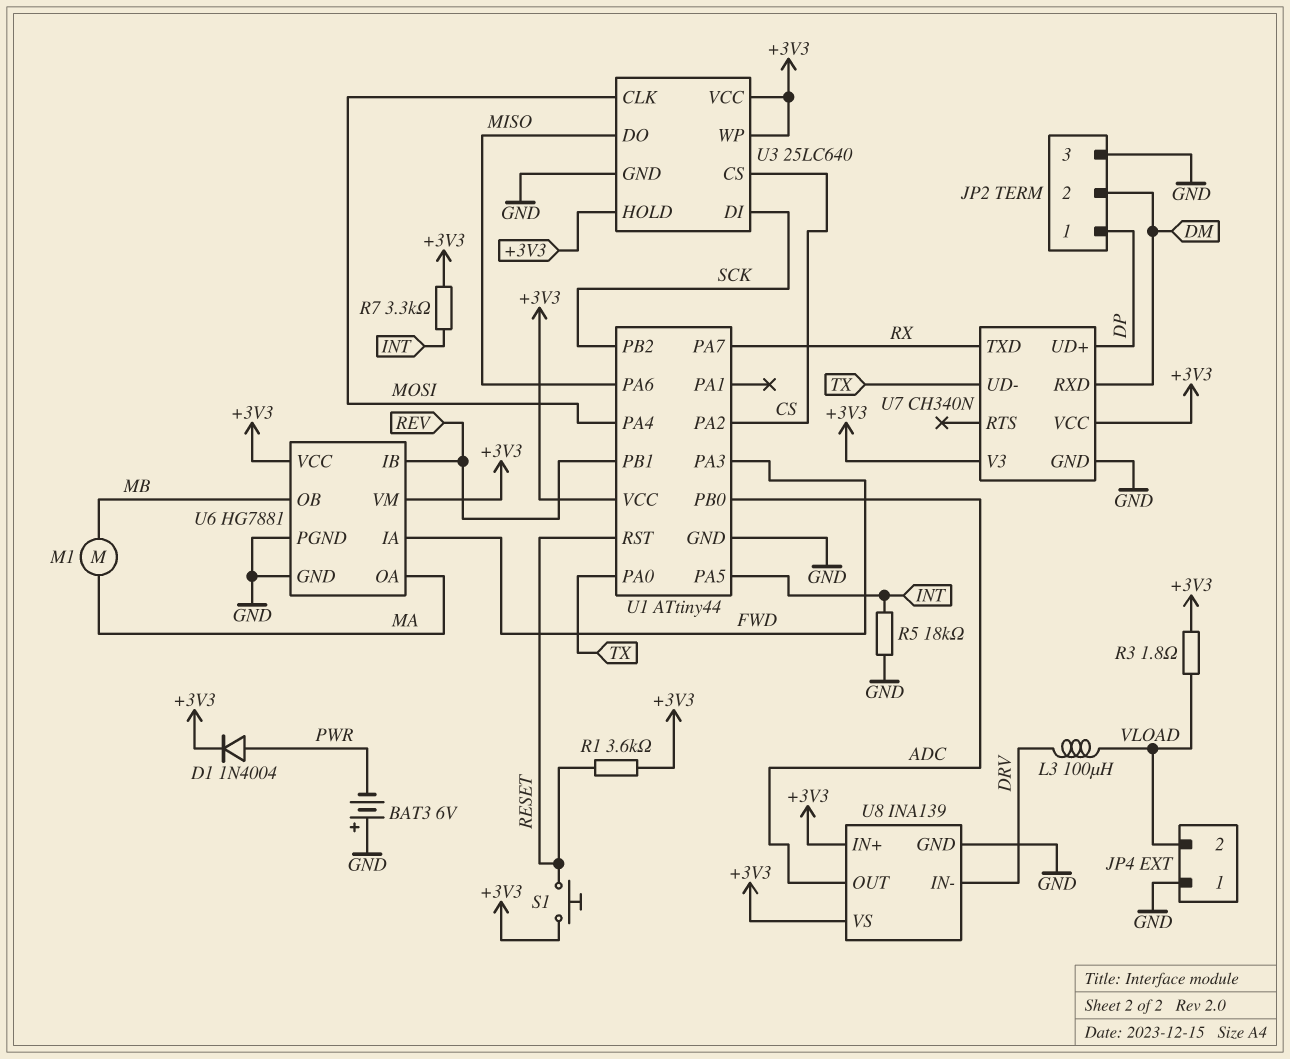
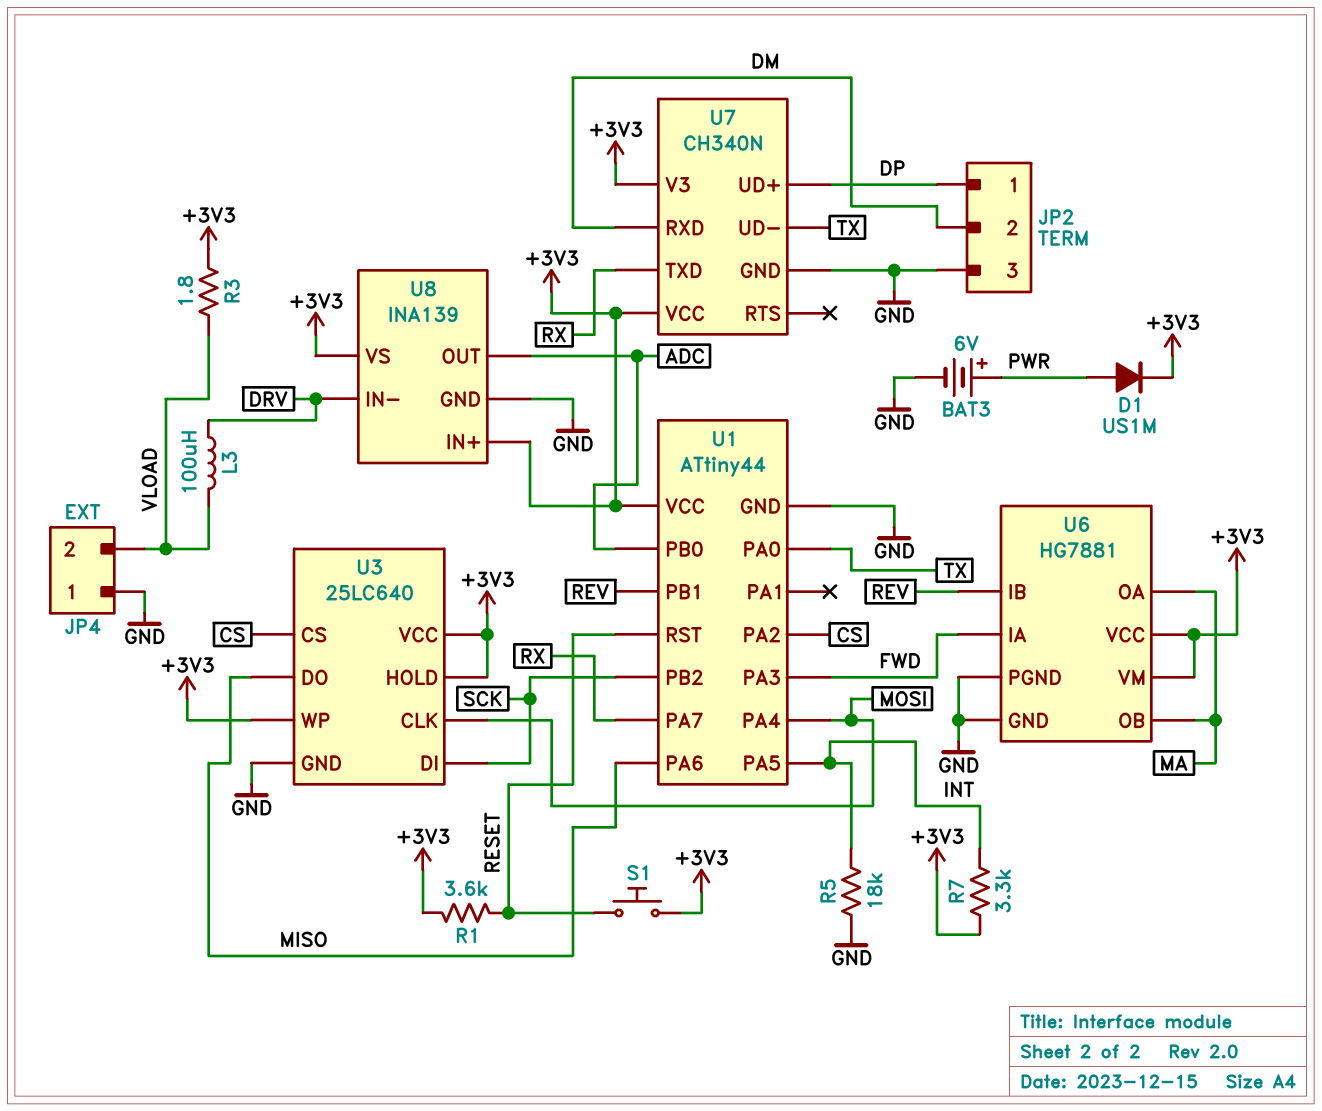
BAT3: 6V (plus GND, minus PWR) -> 6V (plus PWR, minus GND)
D1: diode 1N4004 (A PWR, K +3V3) -> diode US1M (A PWR, K +3V3)
M1: motor (MA, MB) -> none
U6 pin OB: MB -> MA

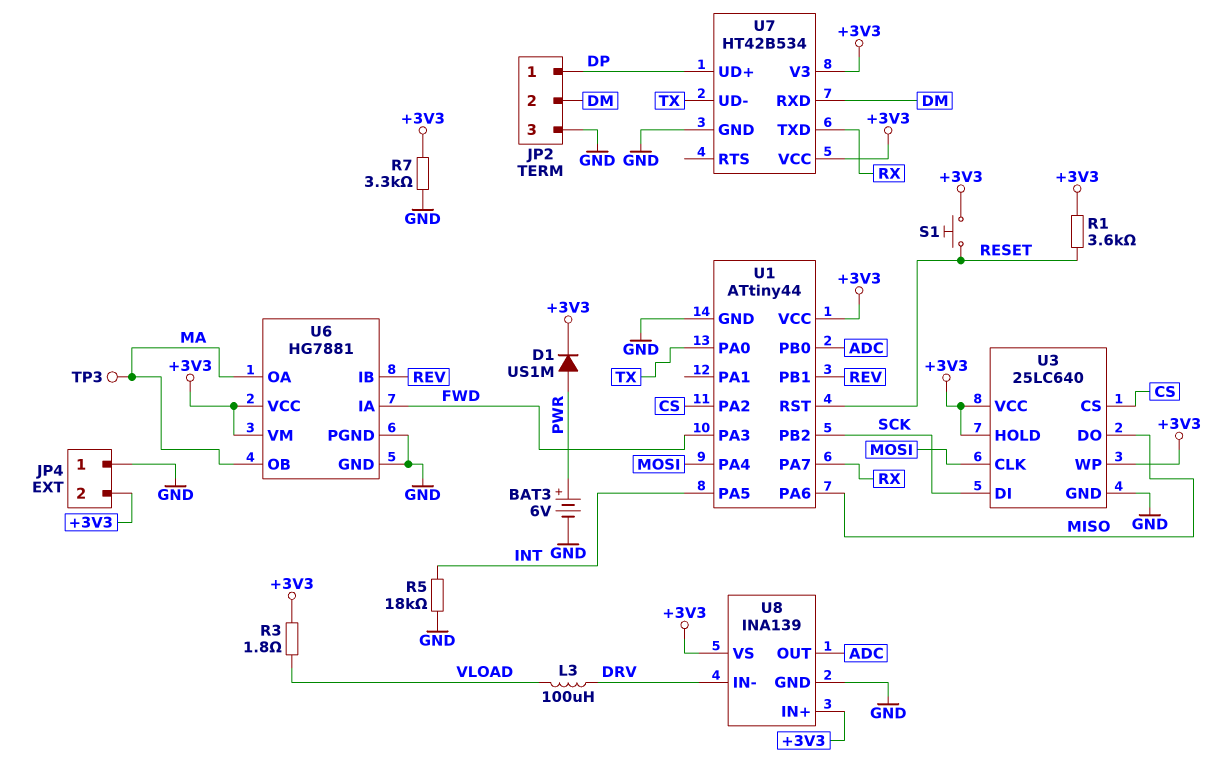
JP4 pin 2: VLOAD -> +3V3
R7: 3.3k (+3V3, INT) -> 3.3k (+3V3, GND)
TP3: none -> test point (MA)
U7: CH340N -> HT42B534

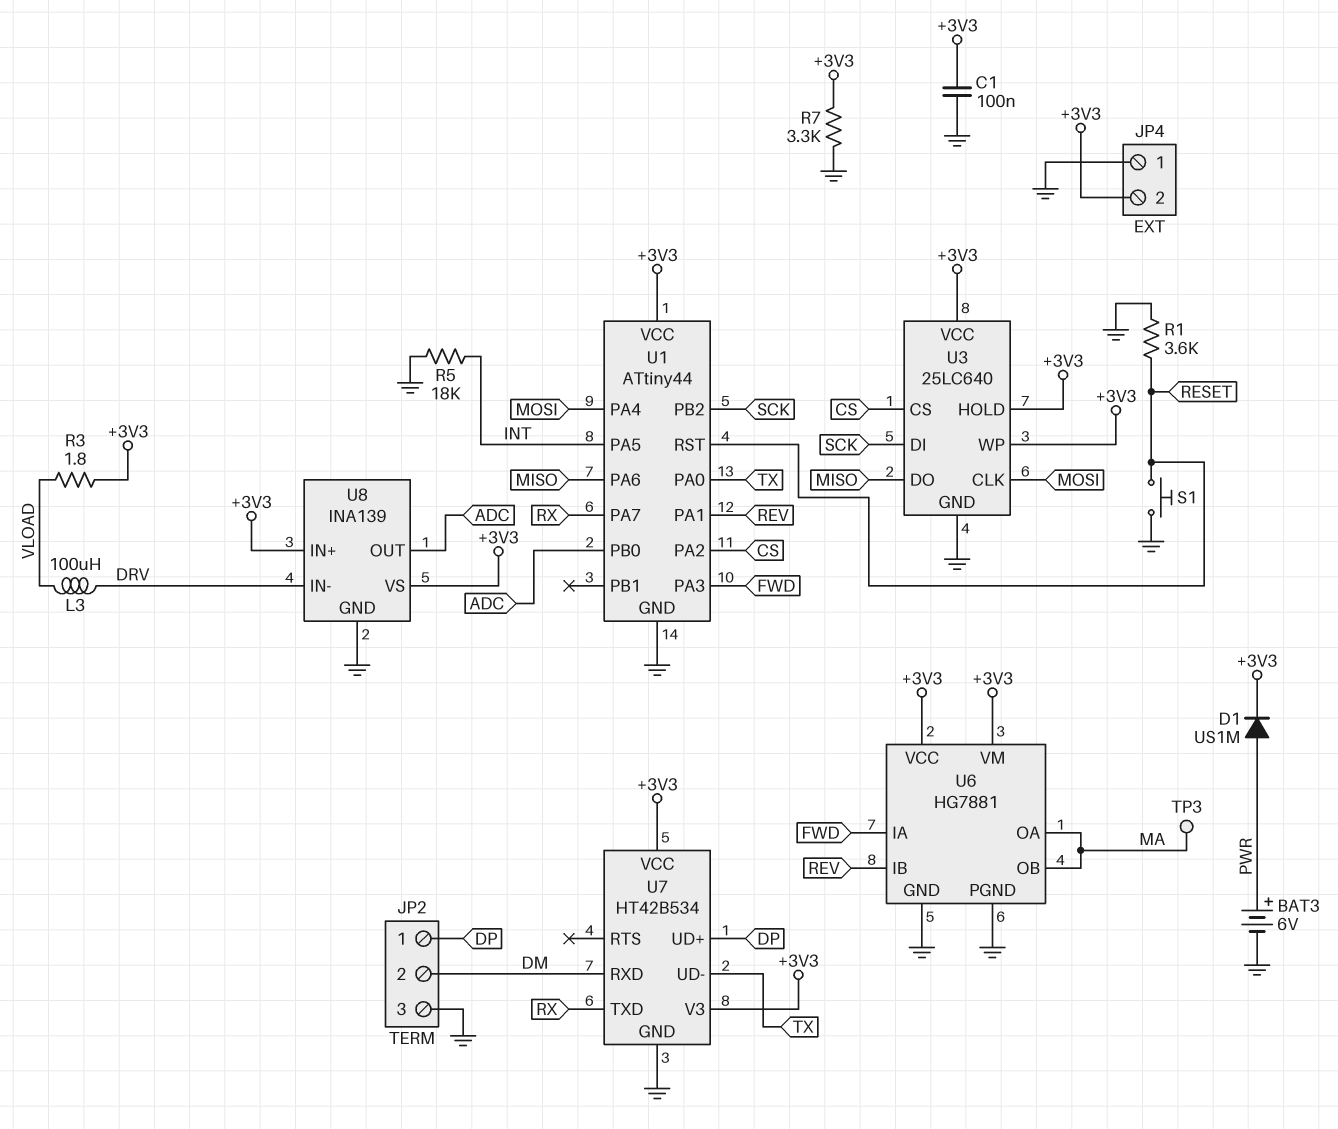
C1: none -> 100nF (+3V3, GND)
R1: 3.6k (+3V3, RESET) -> 3.6k (GND, RESET)
S1: button (+3V3, RESET) -> button (GND, RESET)
U1 pin PA1: none -> REV
U1 pin PB1: REV -> none

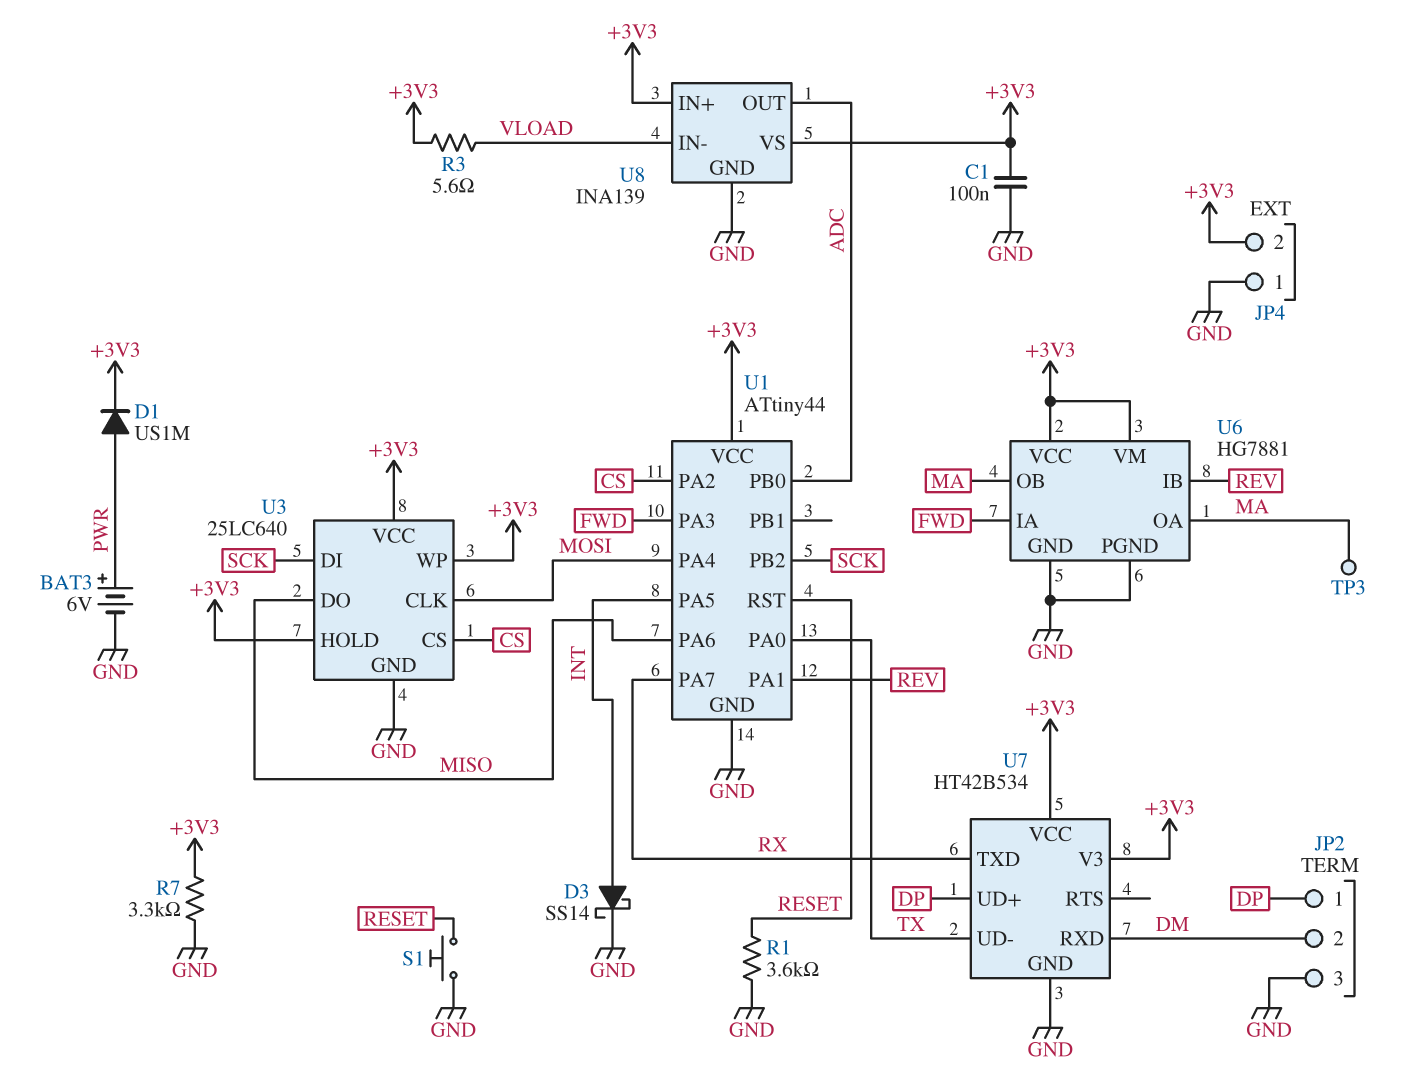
D3: none -> schottky SS14 (A INT, K GND)
L3: 100uH (DRV, VLOAD) -> none
R3: 1.8 (+3V3, VLOAD) -> 5.6 (+3V3, VLOAD)
R5: 18k (GND, INT) -> none
U8 pin IN-: DRV -> VLOAD

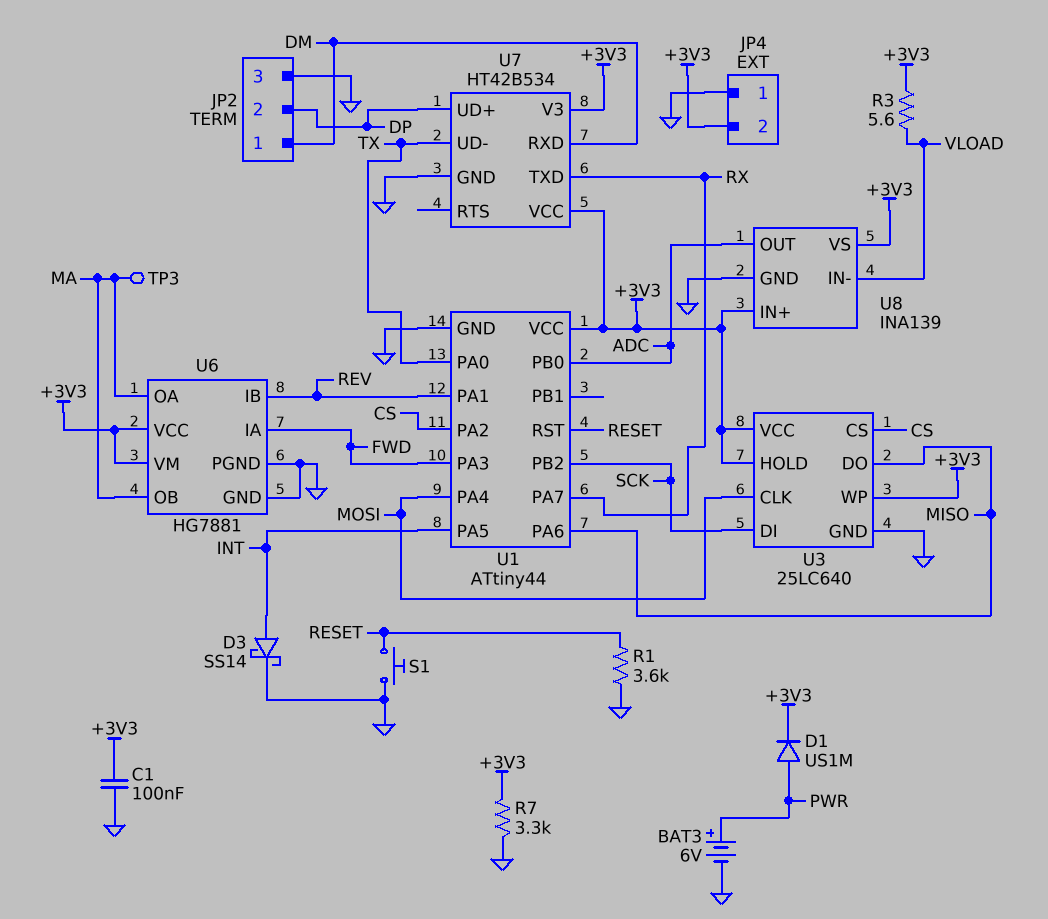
JP2 pin 1: DP -> DM
JP2 pin 2: DM -> DP

